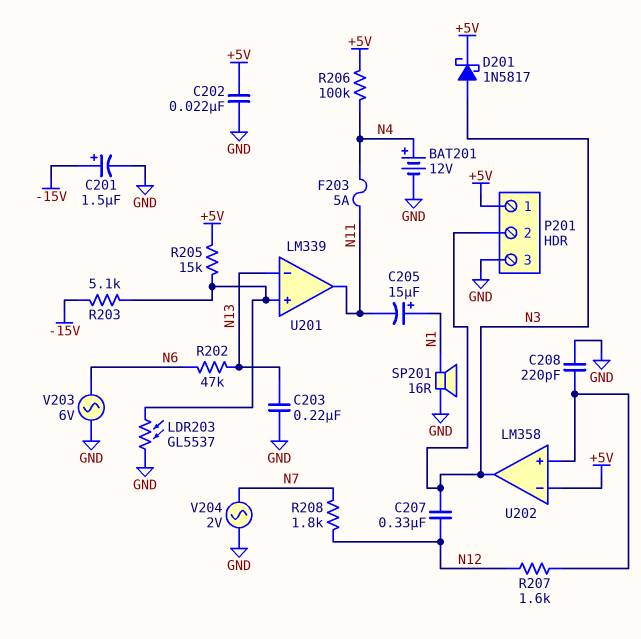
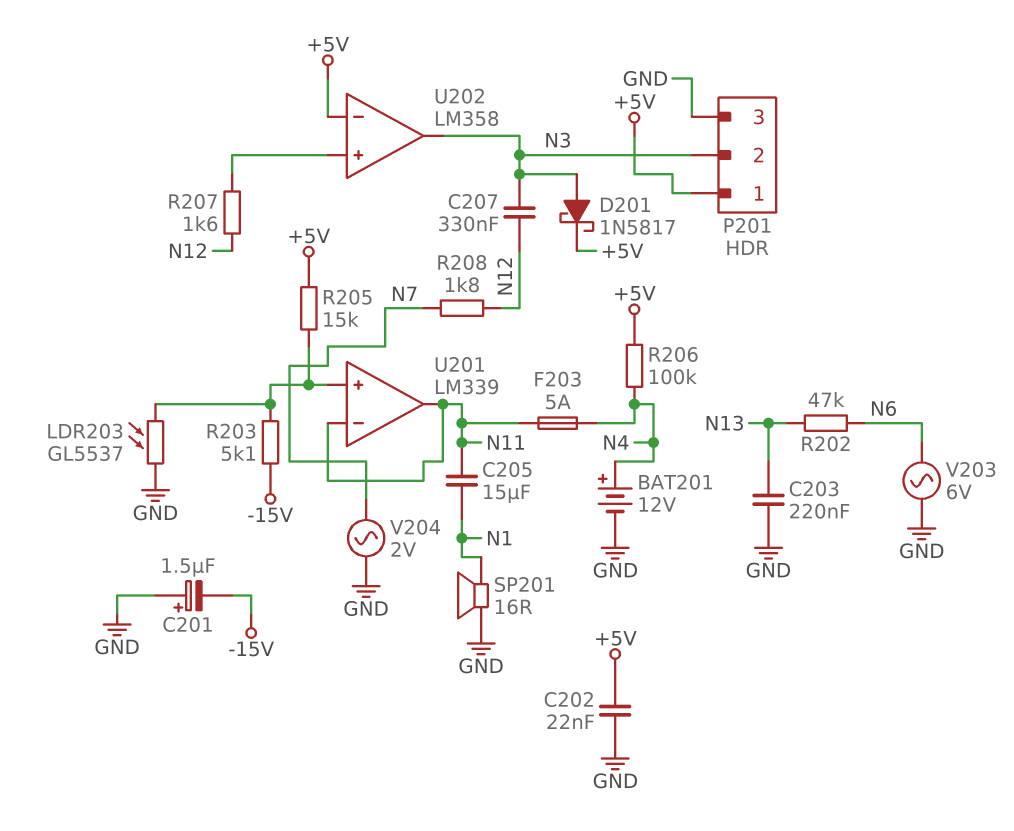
C201: 1.5uF (plus -15V, minus GND) -> 1.5uF (plus GND, minus -15V)
C205: 15uF (plus N1, minus N11) -> 15uF (N1, N11)
C208: 220pF (GND, U202/in+) -> none
U201 pin in-: N13 -> N11

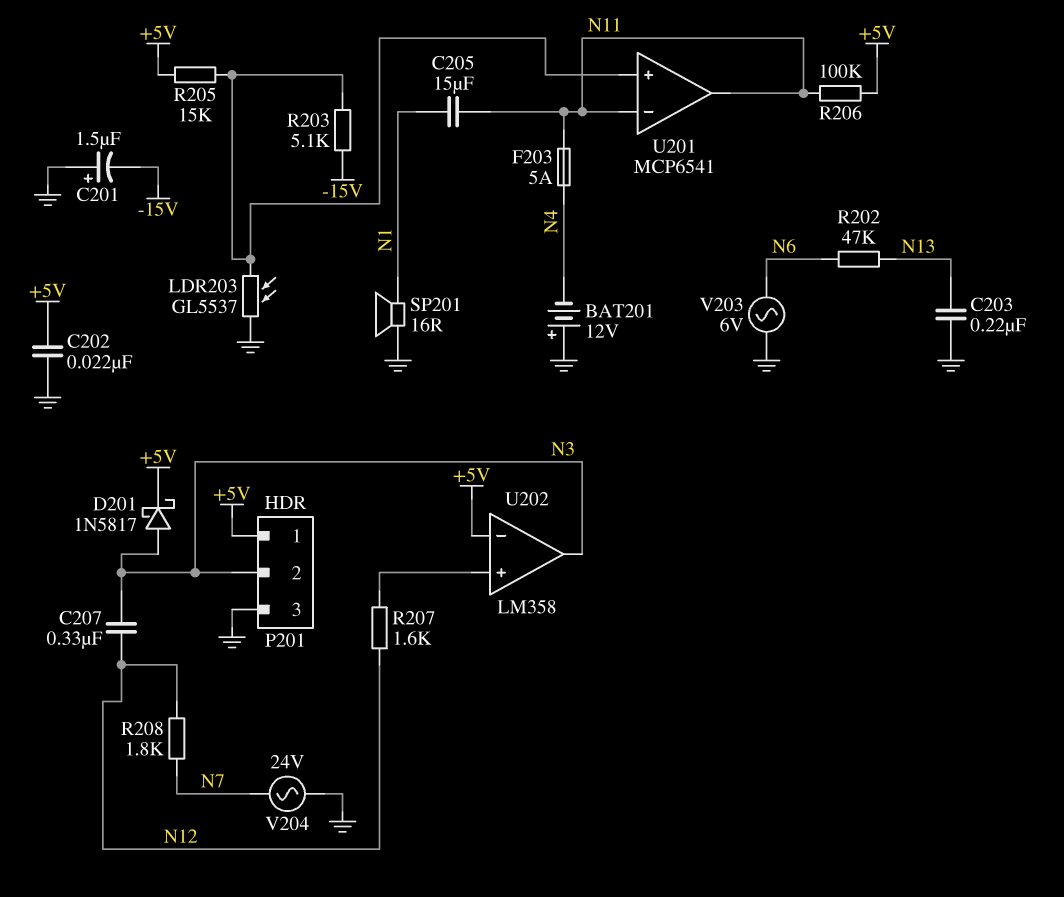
BAT201: 12V (plus N4, minus GND) -> 12V (plus GND, minus N4)
R206: 100k (+5V, N4) -> 100k (+5V, N11)
U201: LM339 -> MCP6541
V204: AC 2V (GND, N7) -> AC 24V (GND, N7)

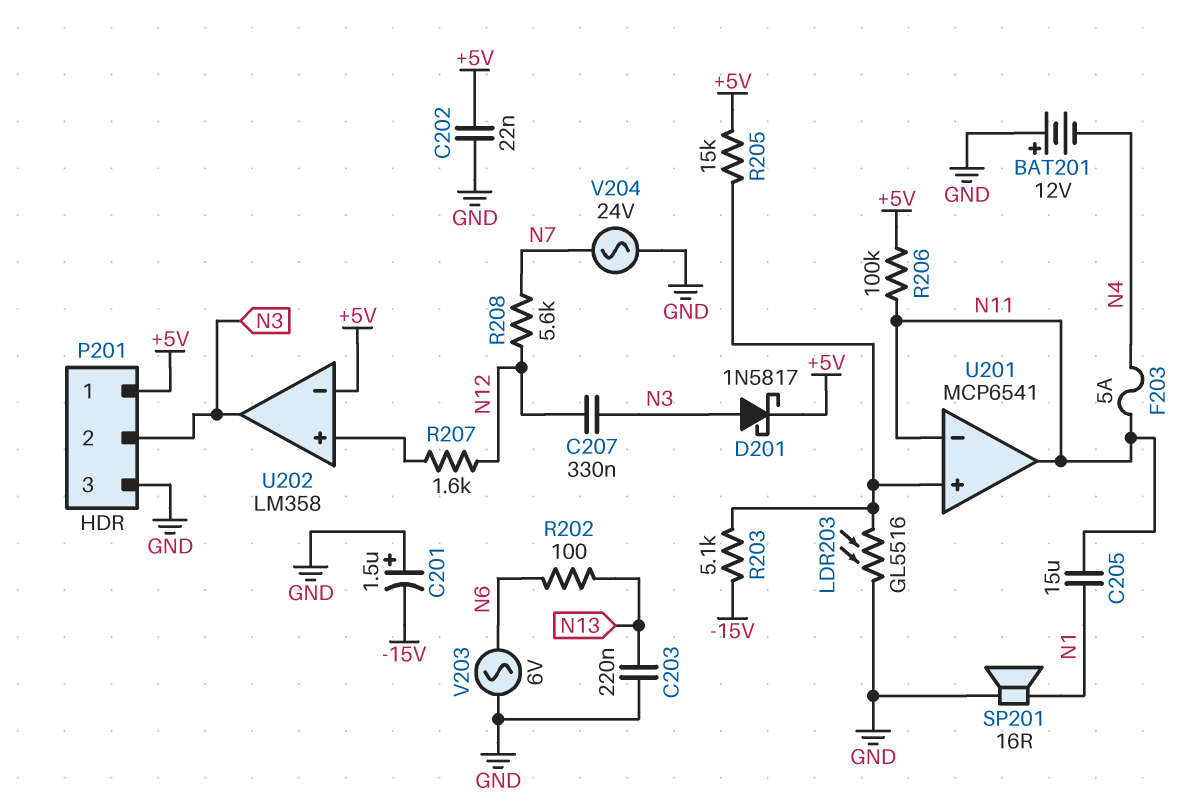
LDR203: GL5537 (GND, U201/in+) -> GL5516 (GND, U201/in+)
R202: 47k (N6, N13) -> 100 (N6, N13)
R208: 1.8k (N7, N12) -> 5.6k (N7, N12)

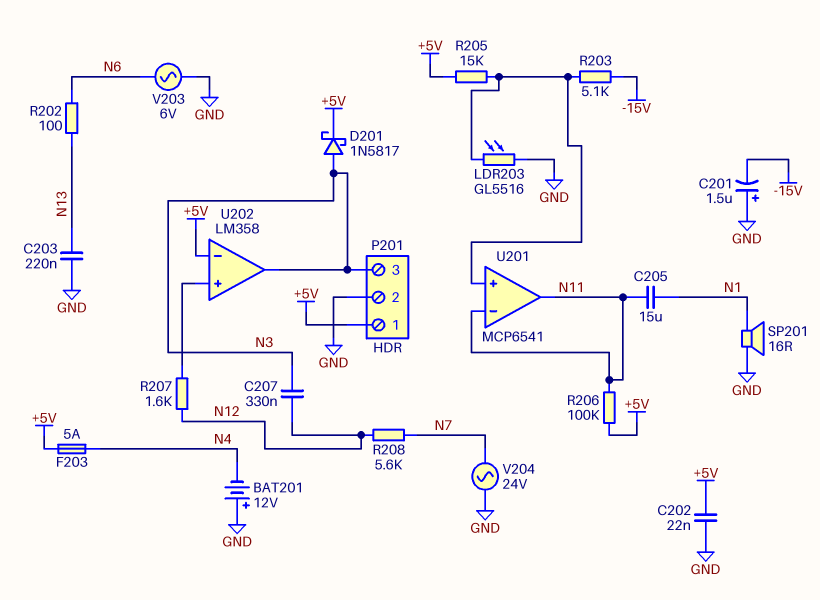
F203: 5A (N4, N11) -> 5A (+5V, N4)
P201 pin 2: N3 -> GND
P201 pin 3: GND -> N3

